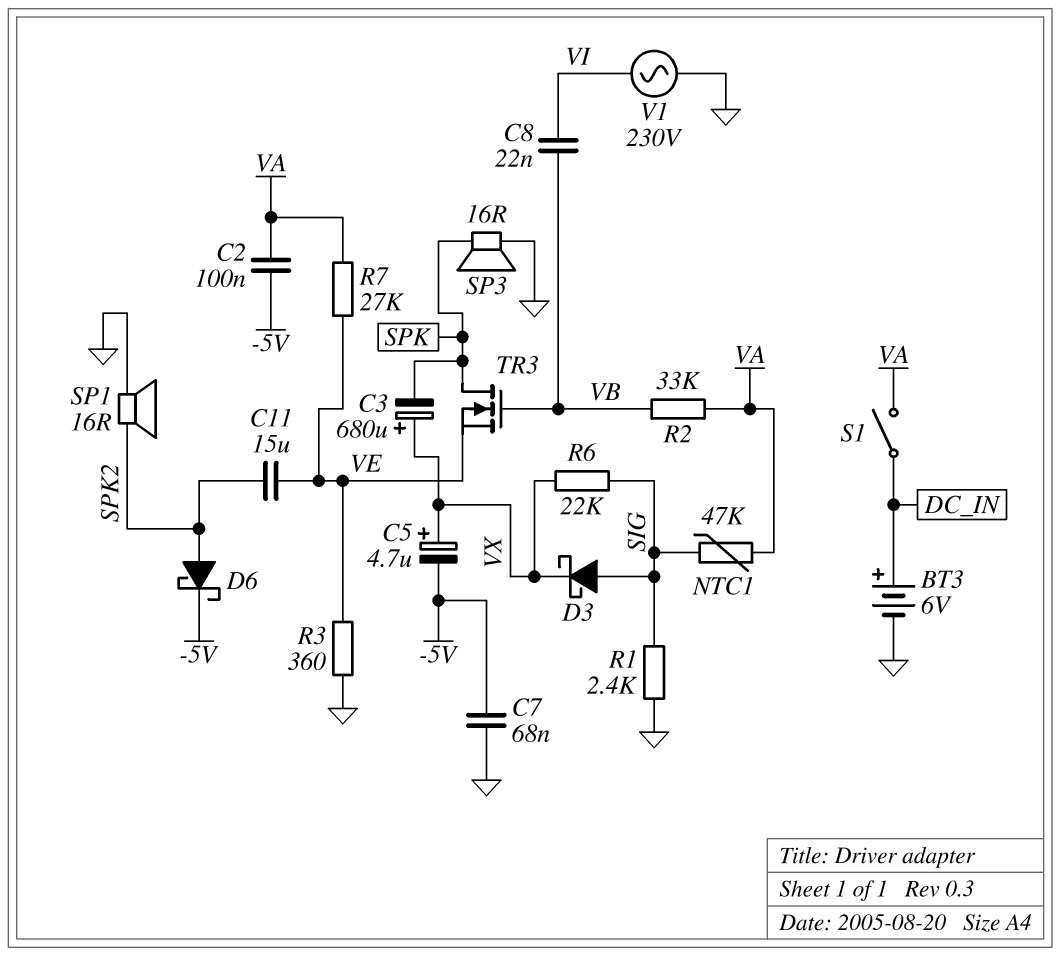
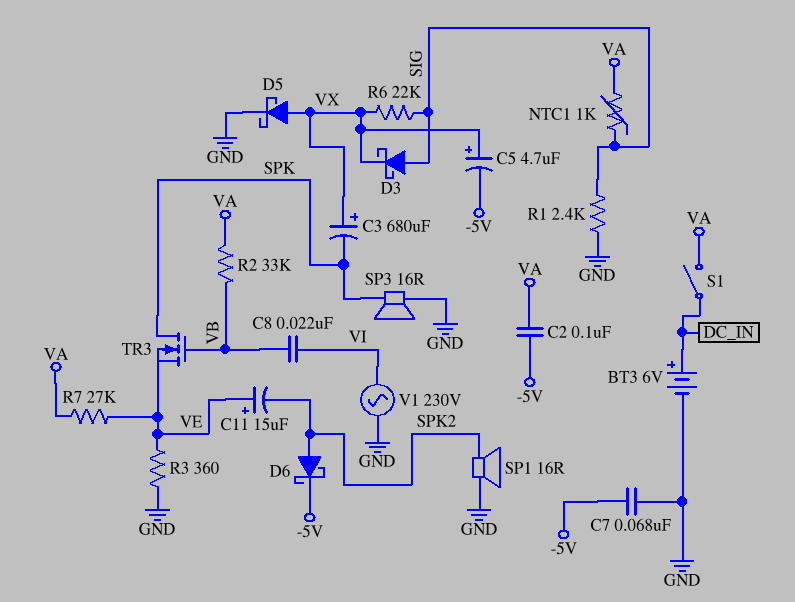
C11: 15uF (SPK2, VE) -> 15uF (plus VE, minus SPK2)
D5: none -> schottky (A VX, K GND)
NTC1: 47k (SIG, VA) -> 1k (SIG, VA)

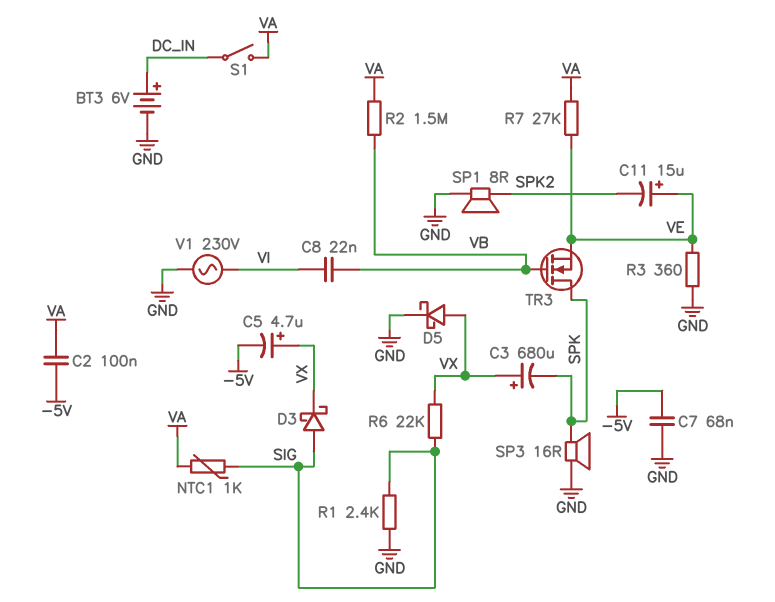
D6: schottky (A SPK2, K -5V) -> none
R2: 33k (VA, VB) -> 1.5M (VA, VB)
SP1: speaker 16R (GND, SPK2) -> speaker 8R (GND, SPK2)

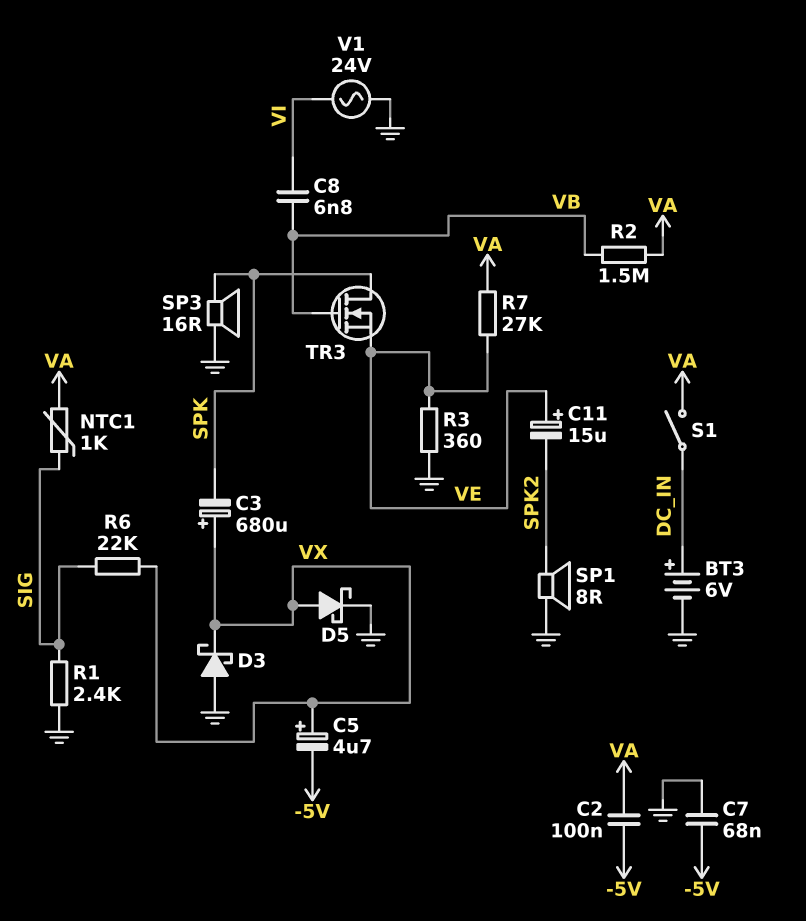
C8: 22nF (VB, VI) -> 6.8nF (VB, VI)
D3: schottky (A SIG, K VX) -> schottky (A GND, K VX)
V1: AC 230V (GND, VI) -> AC 24V (GND, VI)

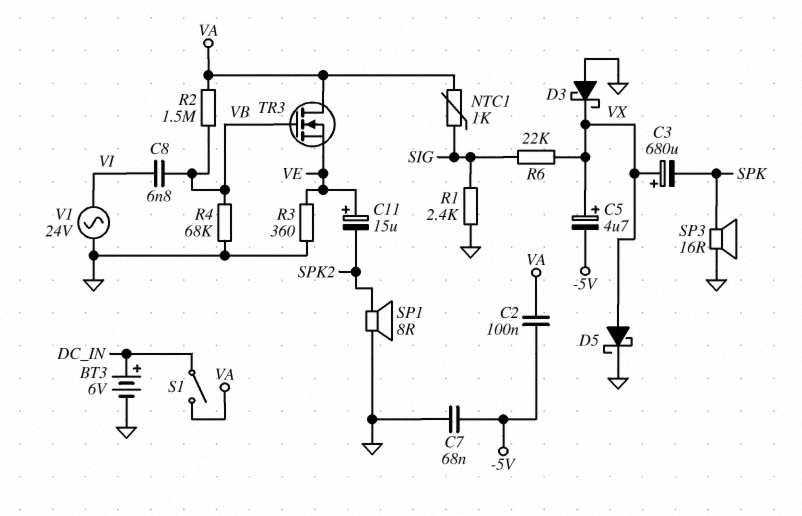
R4: none -> 68k (GND, VB)
R7: 27k (VA, VE) -> none
TR3: NMOS (G VB, D SPK, S VE) -> NMOS (G VB, D VA, S VE)

